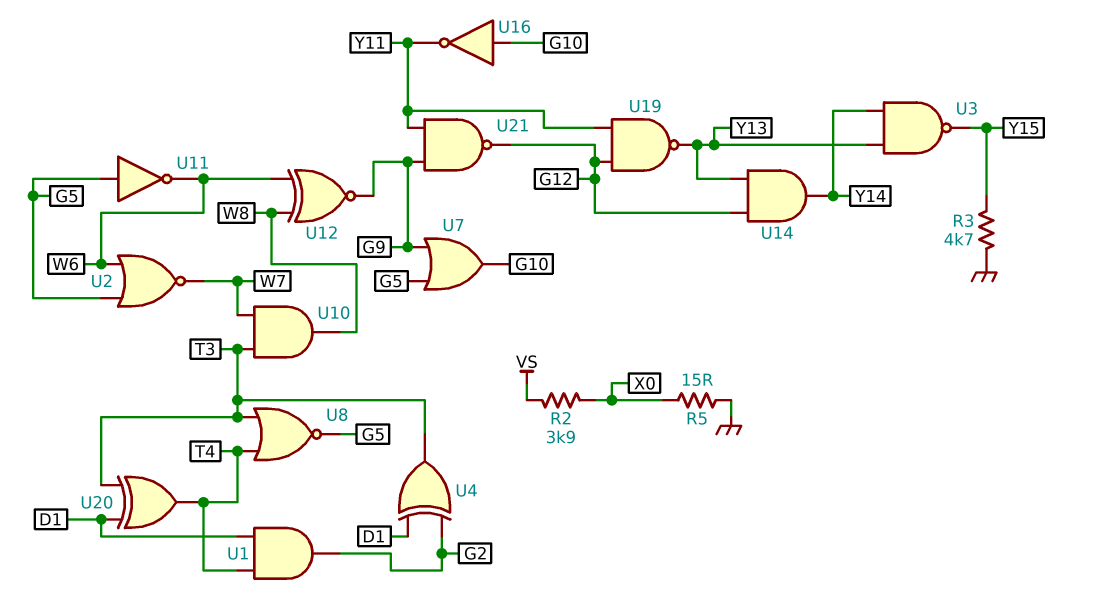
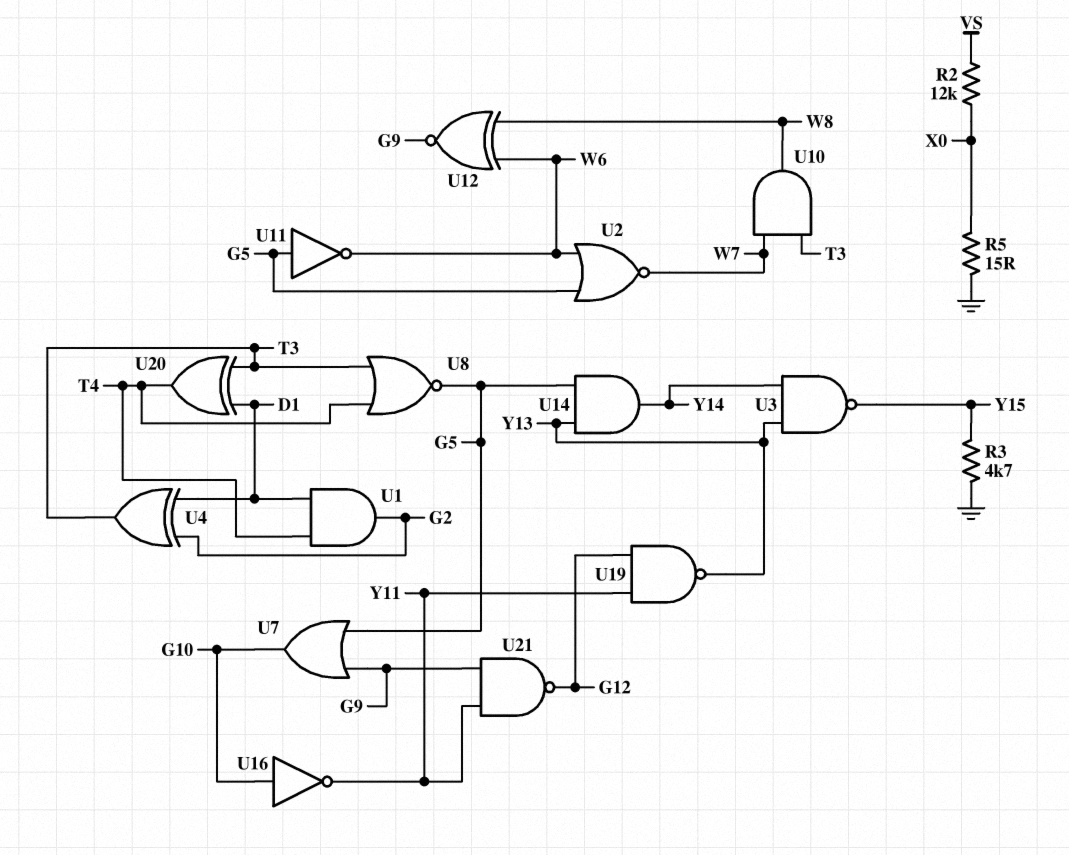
R2: 3.9k (VS, X0) -> 12k (VS, X0)
U14: AND (in G12, in Y13, out Y14) -> AND (in G5, in Y13, out Y14)

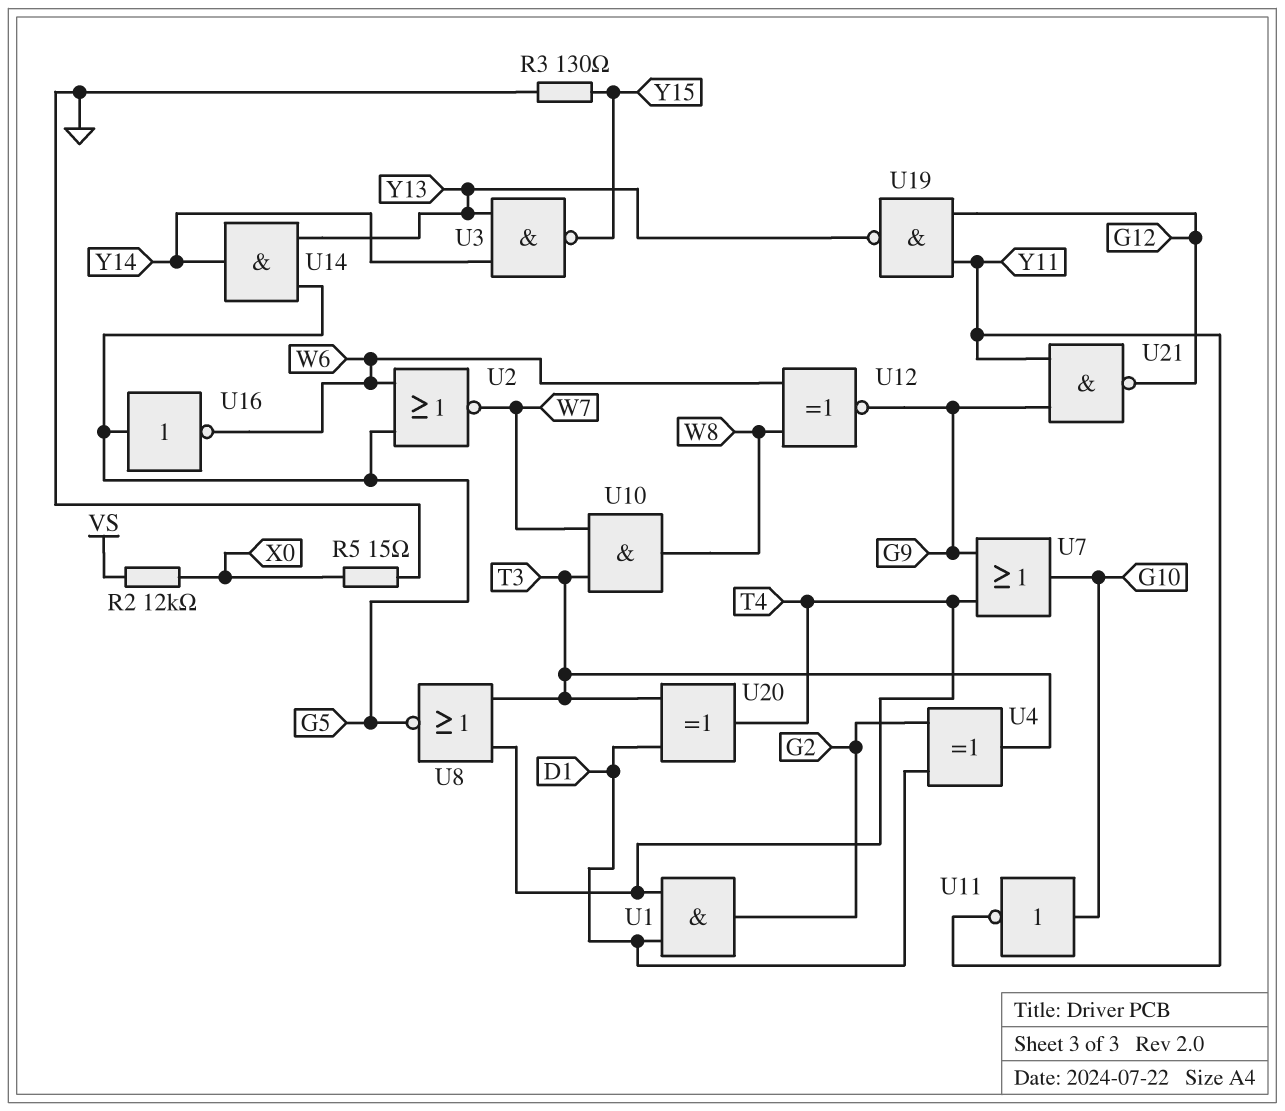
R3: 4.7k (GND, Y15) -> 130 (GND, Y15)
U7: OR (in G5, in G9, out G10) -> OR (in G9, in T4, out G10)
U11: NOT (in G5, out W6) -> NOT (in G10, out Y11)
U16: NOT (in G10, out Y11) -> NOT (in G5, out W6)

